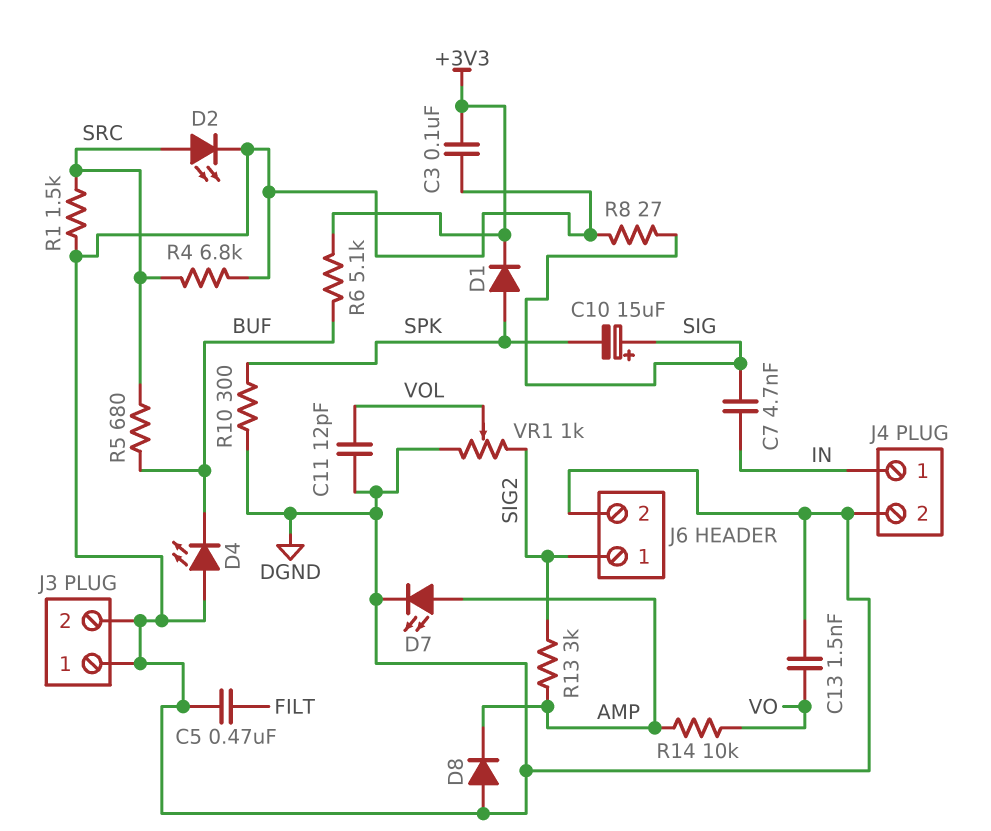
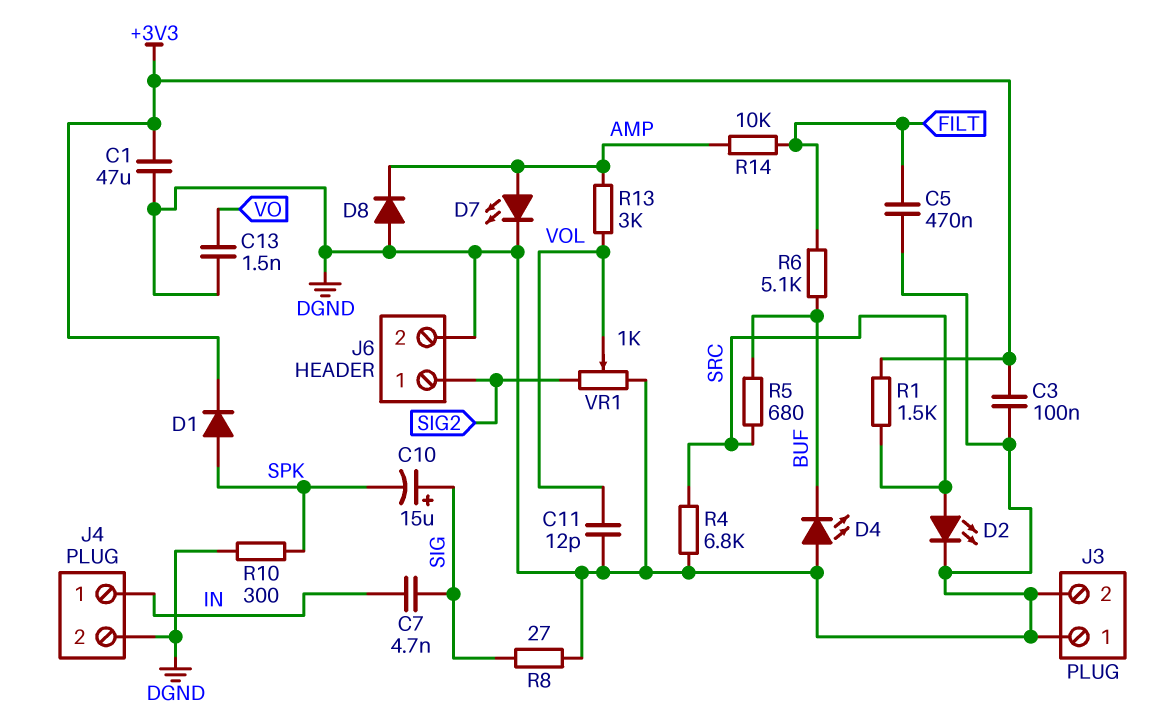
C1: none -> 47uF (+3V3, DGND)
R1: 1.5k (DGND, SRC) -> 1.5k (+3V3, SRC)
R6: 5.1k (+3V3, BUF) -> 5.1k (BUF, FILT)
R13: 3k (AMP, SIG2) -> 3k (AMP, VOL)
R14: 10k (AMP, VO) -> 10k (AMP, FILT)

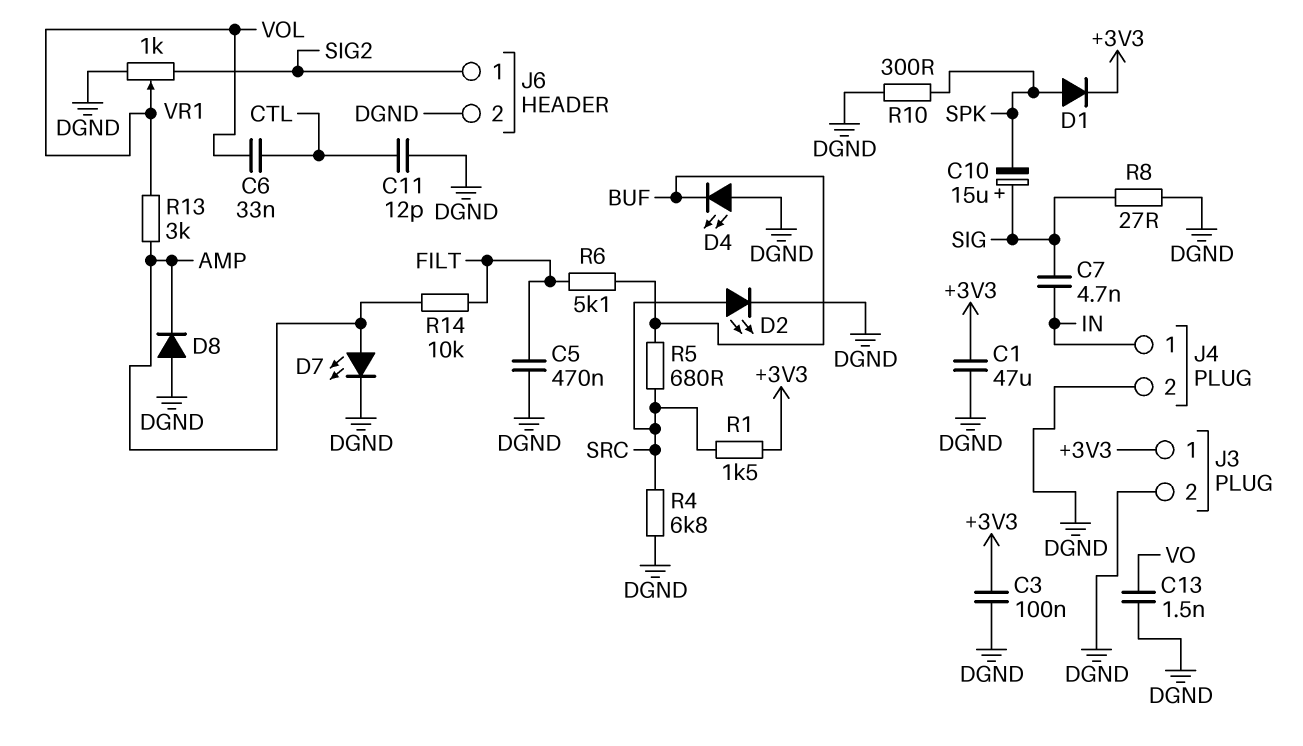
C6: none -> 33nF (CTL, VOL)
C11: 12pF (DGND, VOL) -> 12pF (CTL, DGND)
J3 pin 1: DGND -> +3V3

